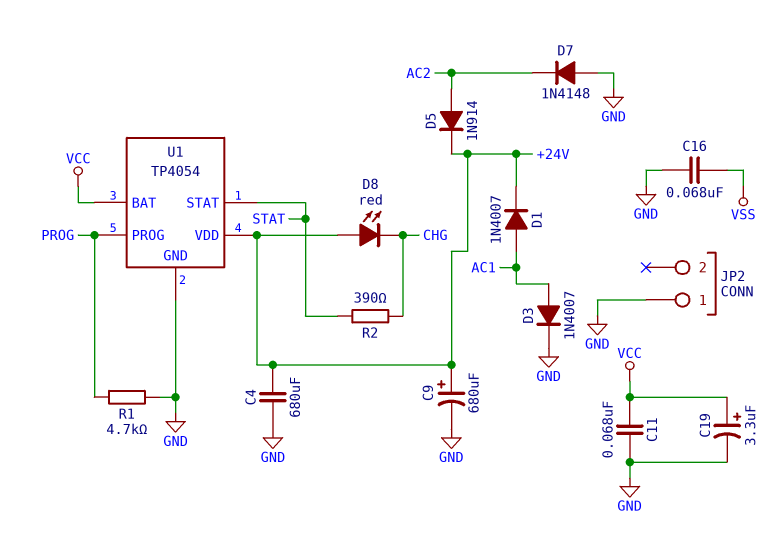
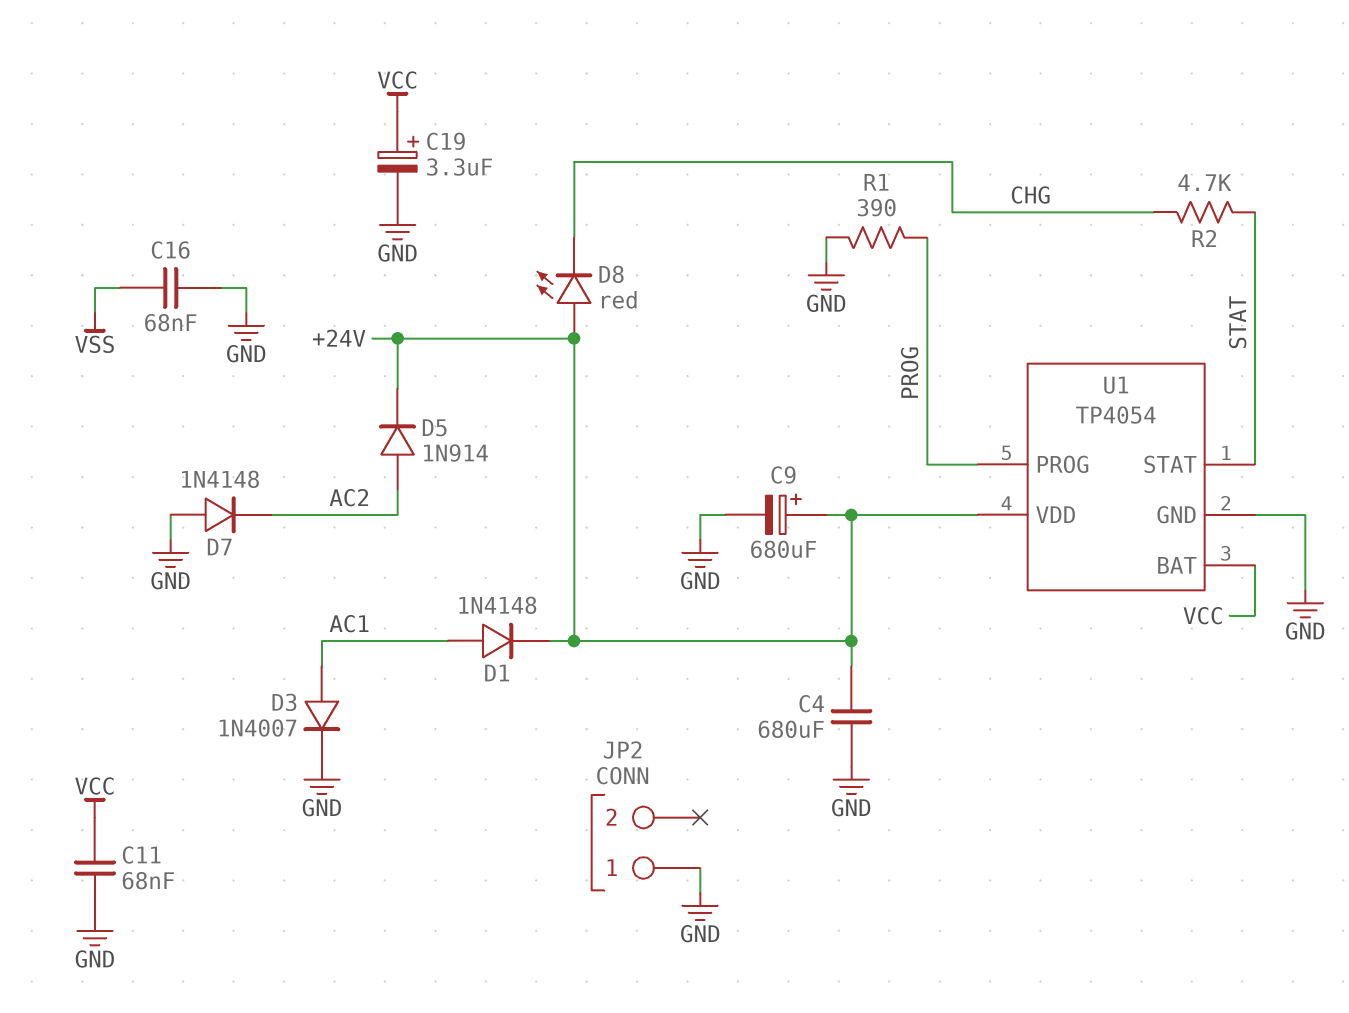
D1: diode 1N4007 (A AC1, K +24V) -> diode 1N4148 (A AC1, K +24V)
R1: 4.7k (GND, PROG) -> 390 (GND, PROG)
R2: 390 (CHG, STAT) -> 4.7k (CHG, STAT)

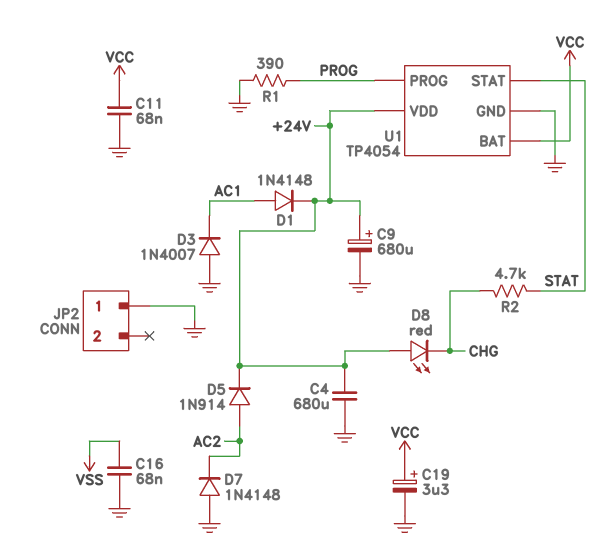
D3: diode 1N4007 (A AC1, K GND) -> diode 1N4007 (A GND, K AC1)

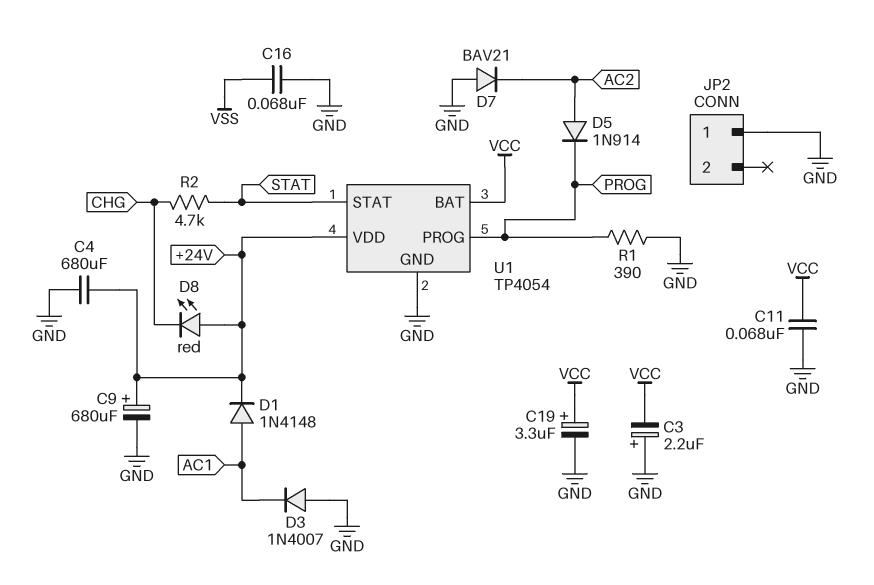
C3: none -> 2.2uF (plus GND, minus VCC)
D5: diode 1N914 (A AC2, K +24V) -> diode 1N914 (A AC2, K PROG)
D7: diode 1N4148 (A GND, K AC2) -> diode BAV21 (A GND, K AC2)

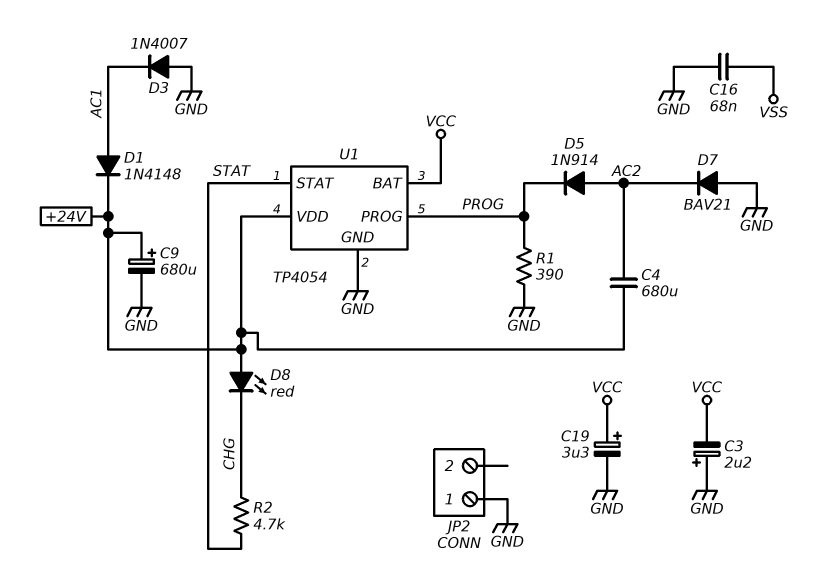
C4: 680uF (+24V, GND) -> 680uF (+24V, AC2)
C11: 68nF (GND, VCC) -> none

